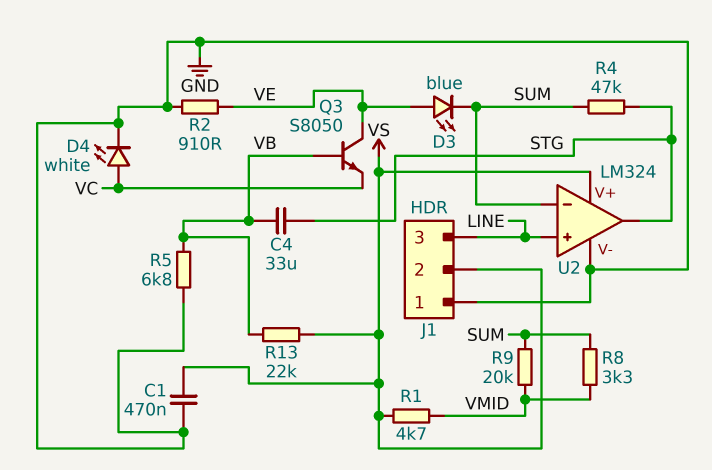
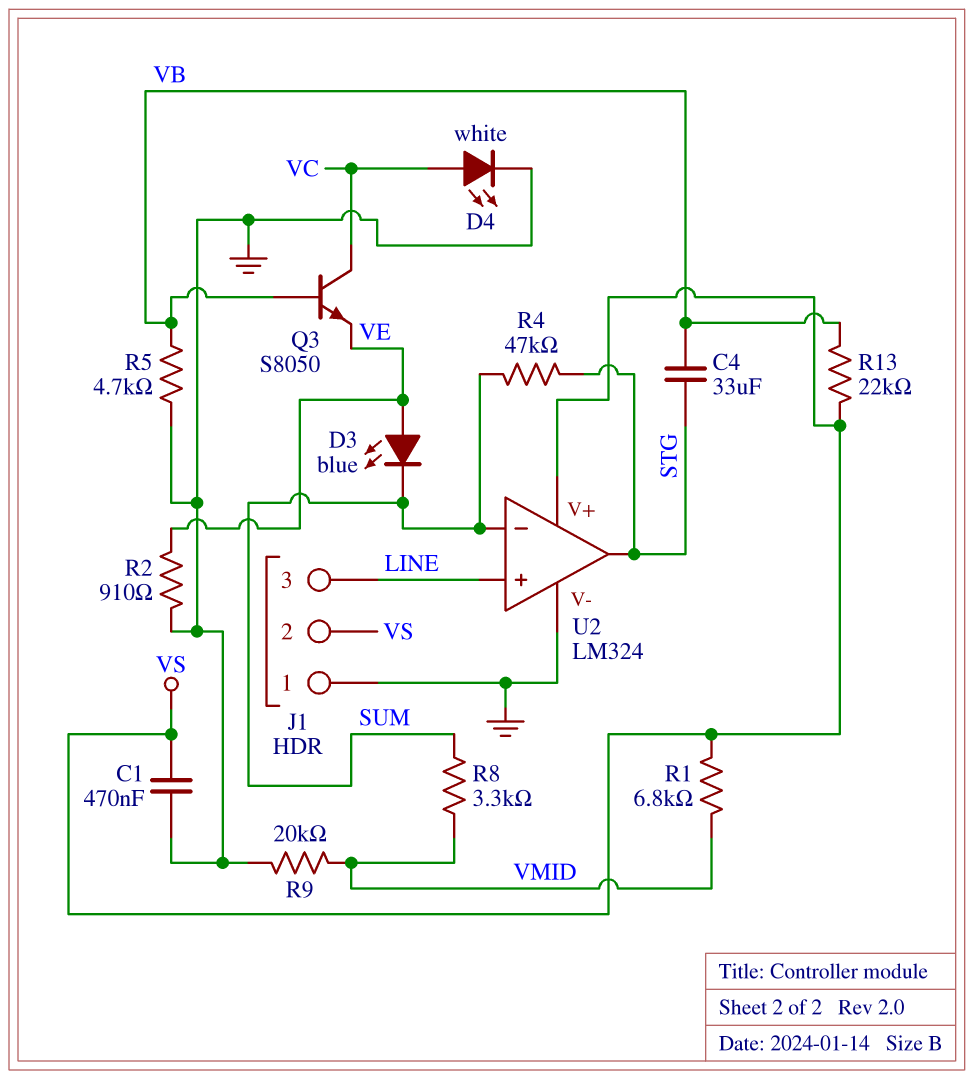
Q3: NPN S8050 (B VB, C VE, E VC) -> NPN S8050 (B VB, C VC, E VE)
R1: 4.7k (VMID, VS) -> 6.8k (VMID, VS)
R5: 6.8k (GND, VB) -> 4.7k (GND, VB)
R9: 20k (SUM, VMID) -> 20k (GND, VMID)

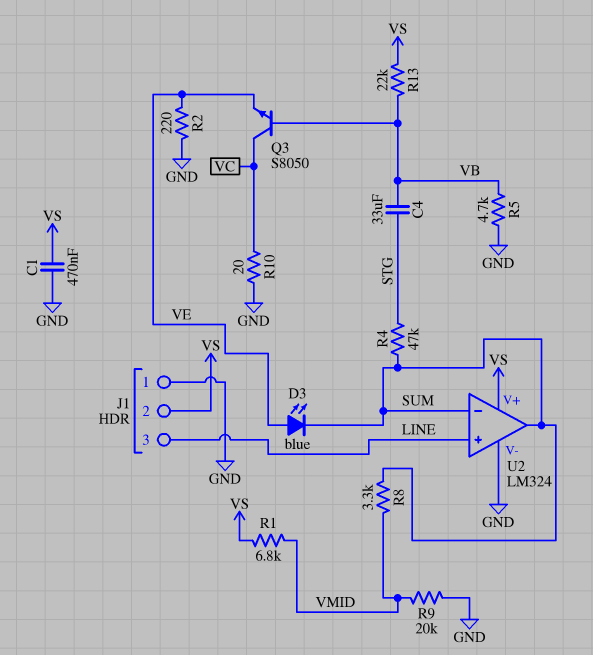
D4: LED white (A VC, K GND) -> none
R2: 910 (GND, VE) -> 220 (GND, VE)
R10: none -> 20 (GND, VC)
U2 pin out: STG -> SUM

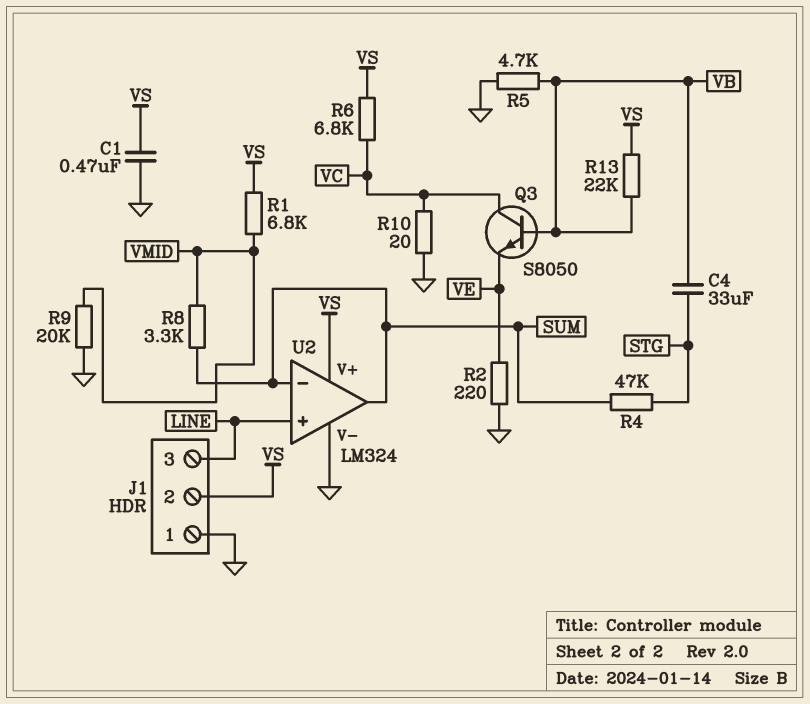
D3: LED blue (A VE, K SUM) -> none
R6: none -> 6.8k (VC, VS)

